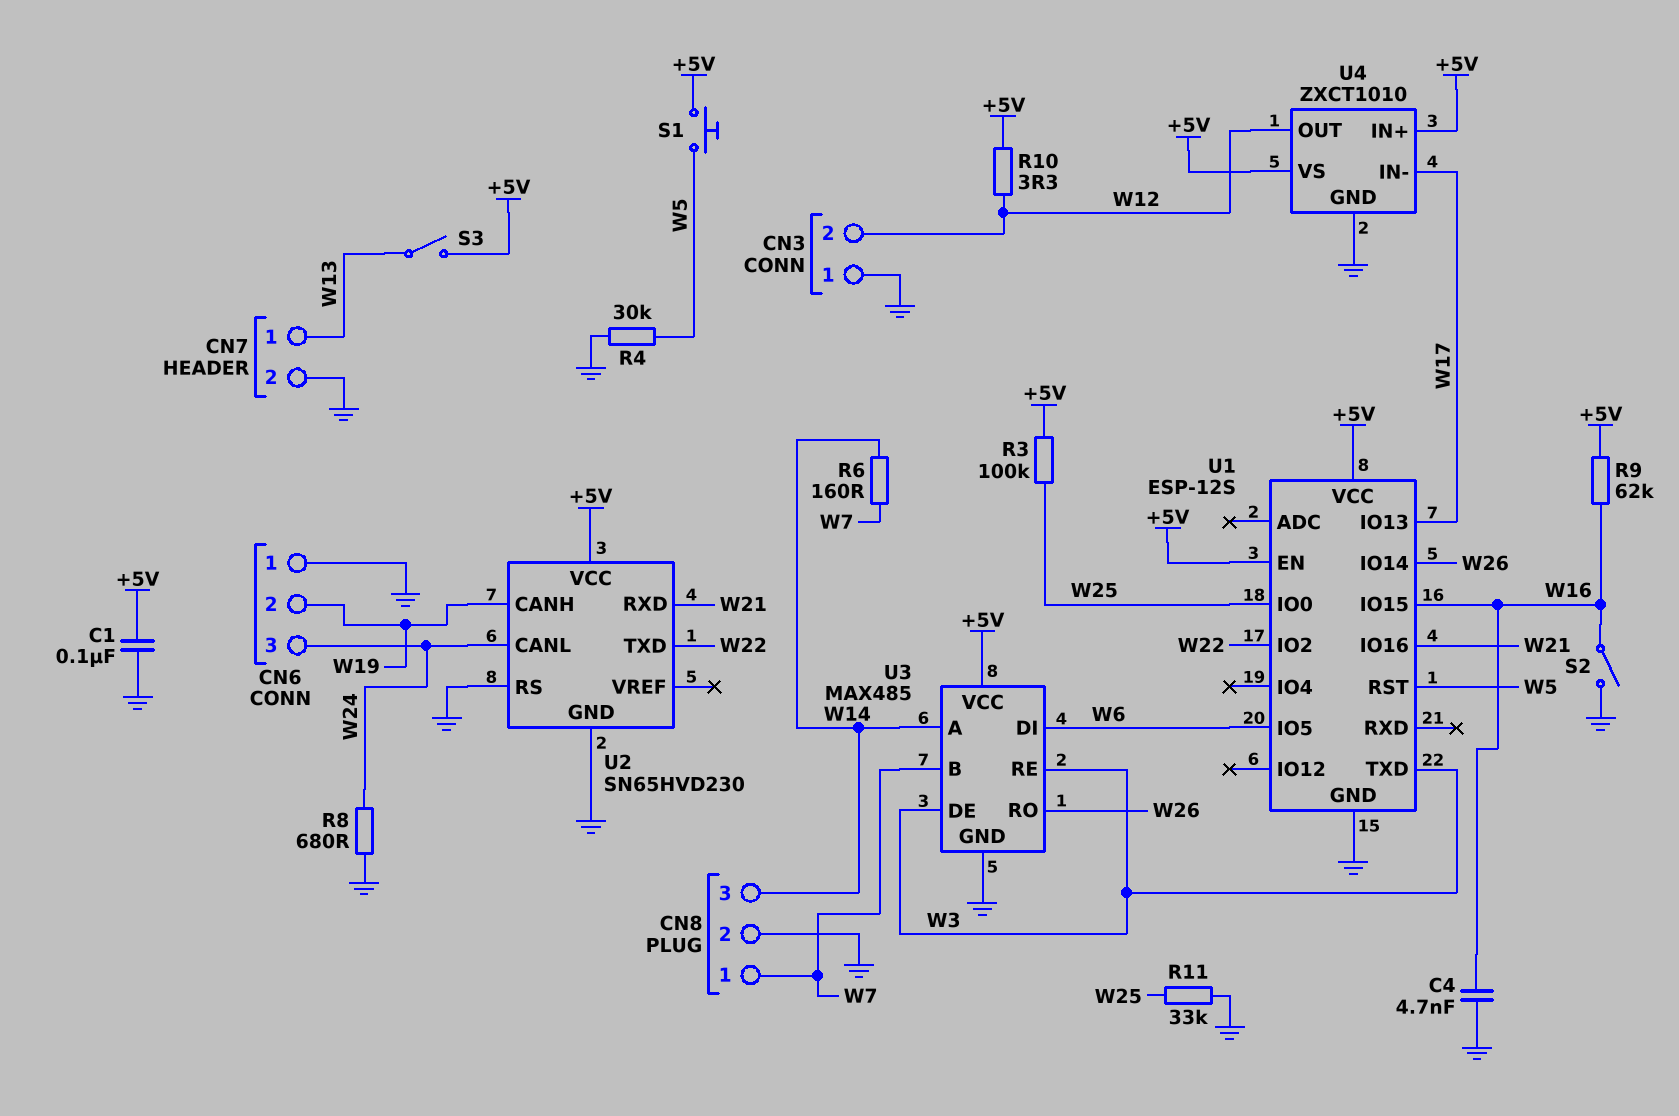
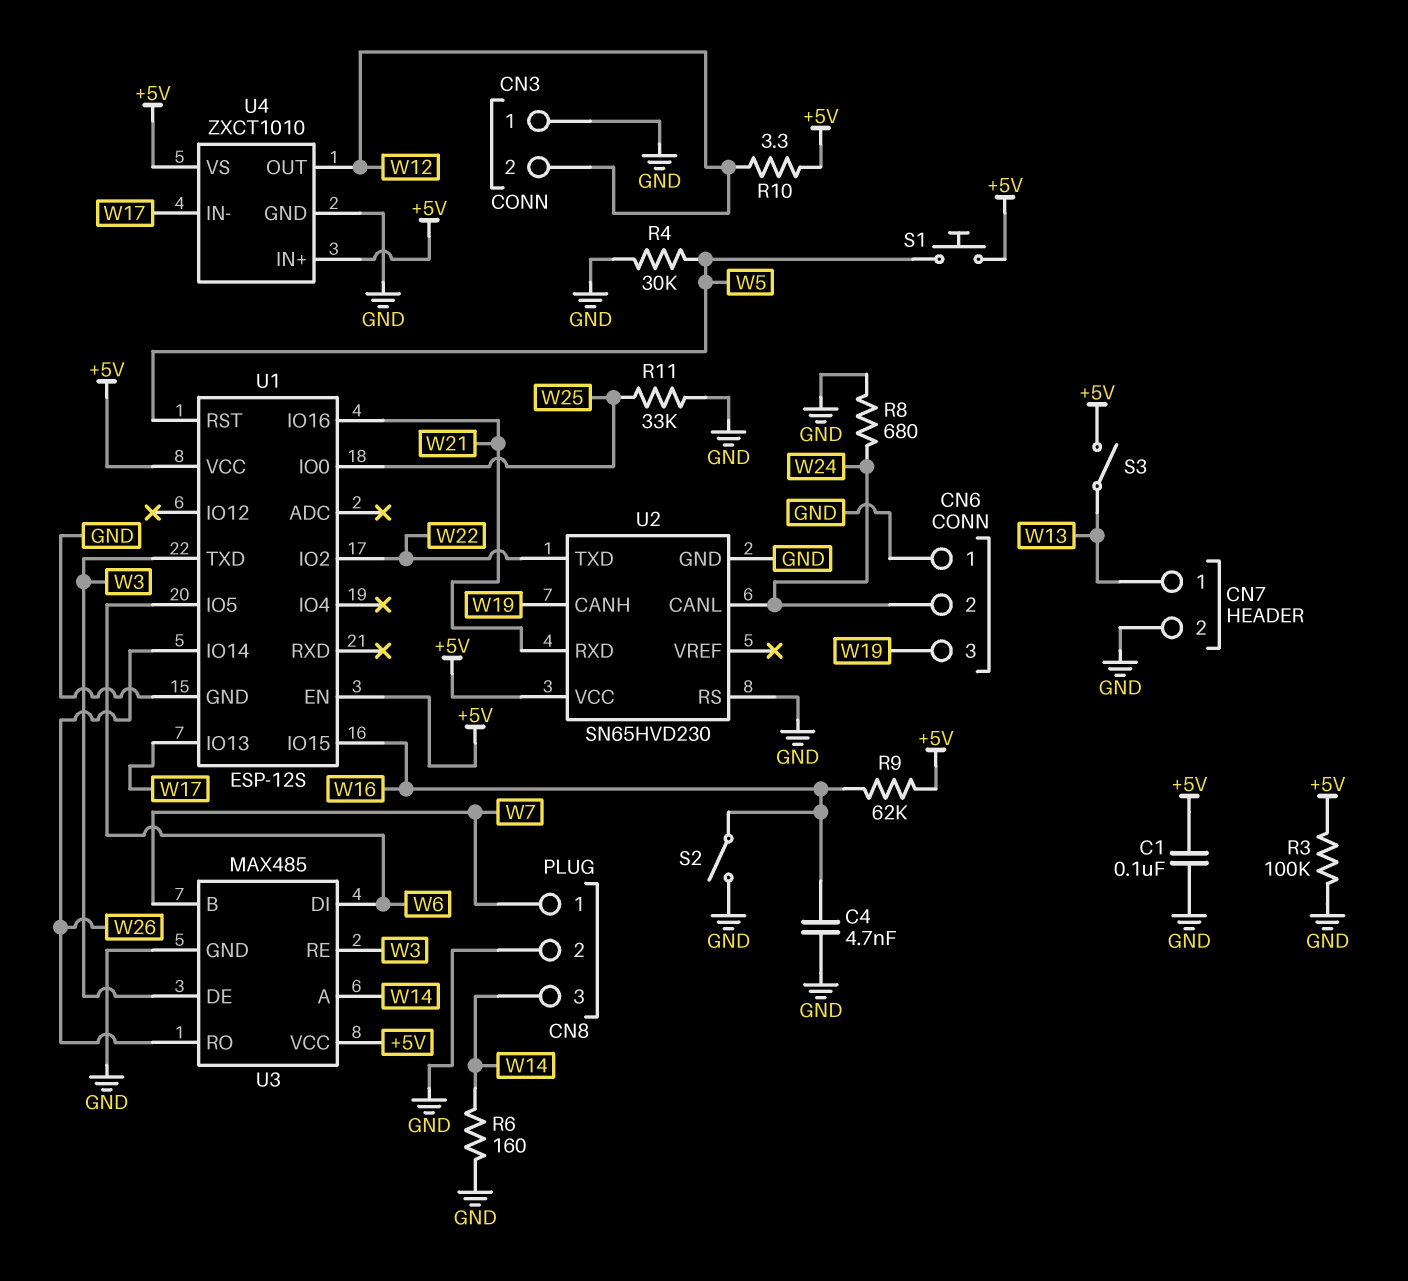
CN6 pin 2: W19 -> W24
CN6 pin 3: W24 -> W19
R3: 100k (+5V, W25) -> 100k (+5V, GND)
R6: 160 (W7, W14) -> 160 (GND, W14)

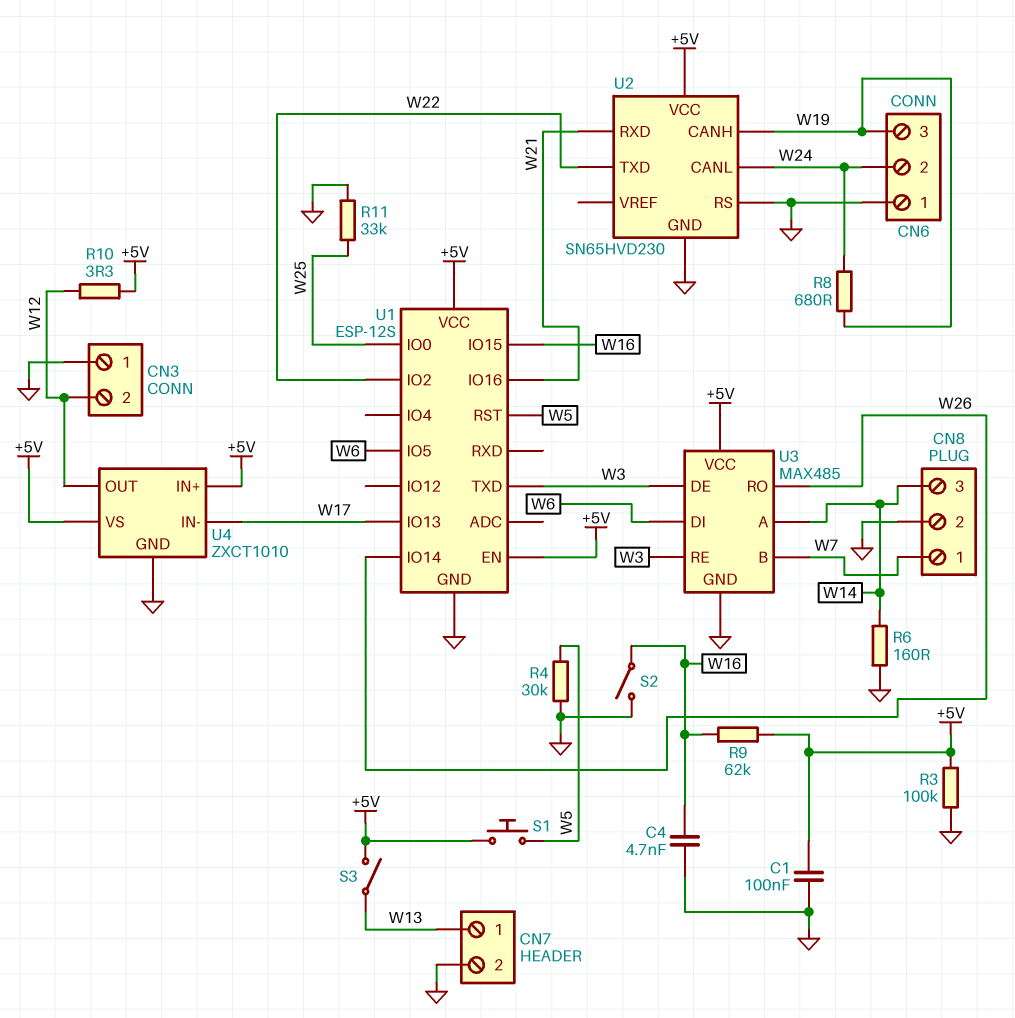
R8: 680 (GND, W24) -> 680 (W19, W24)

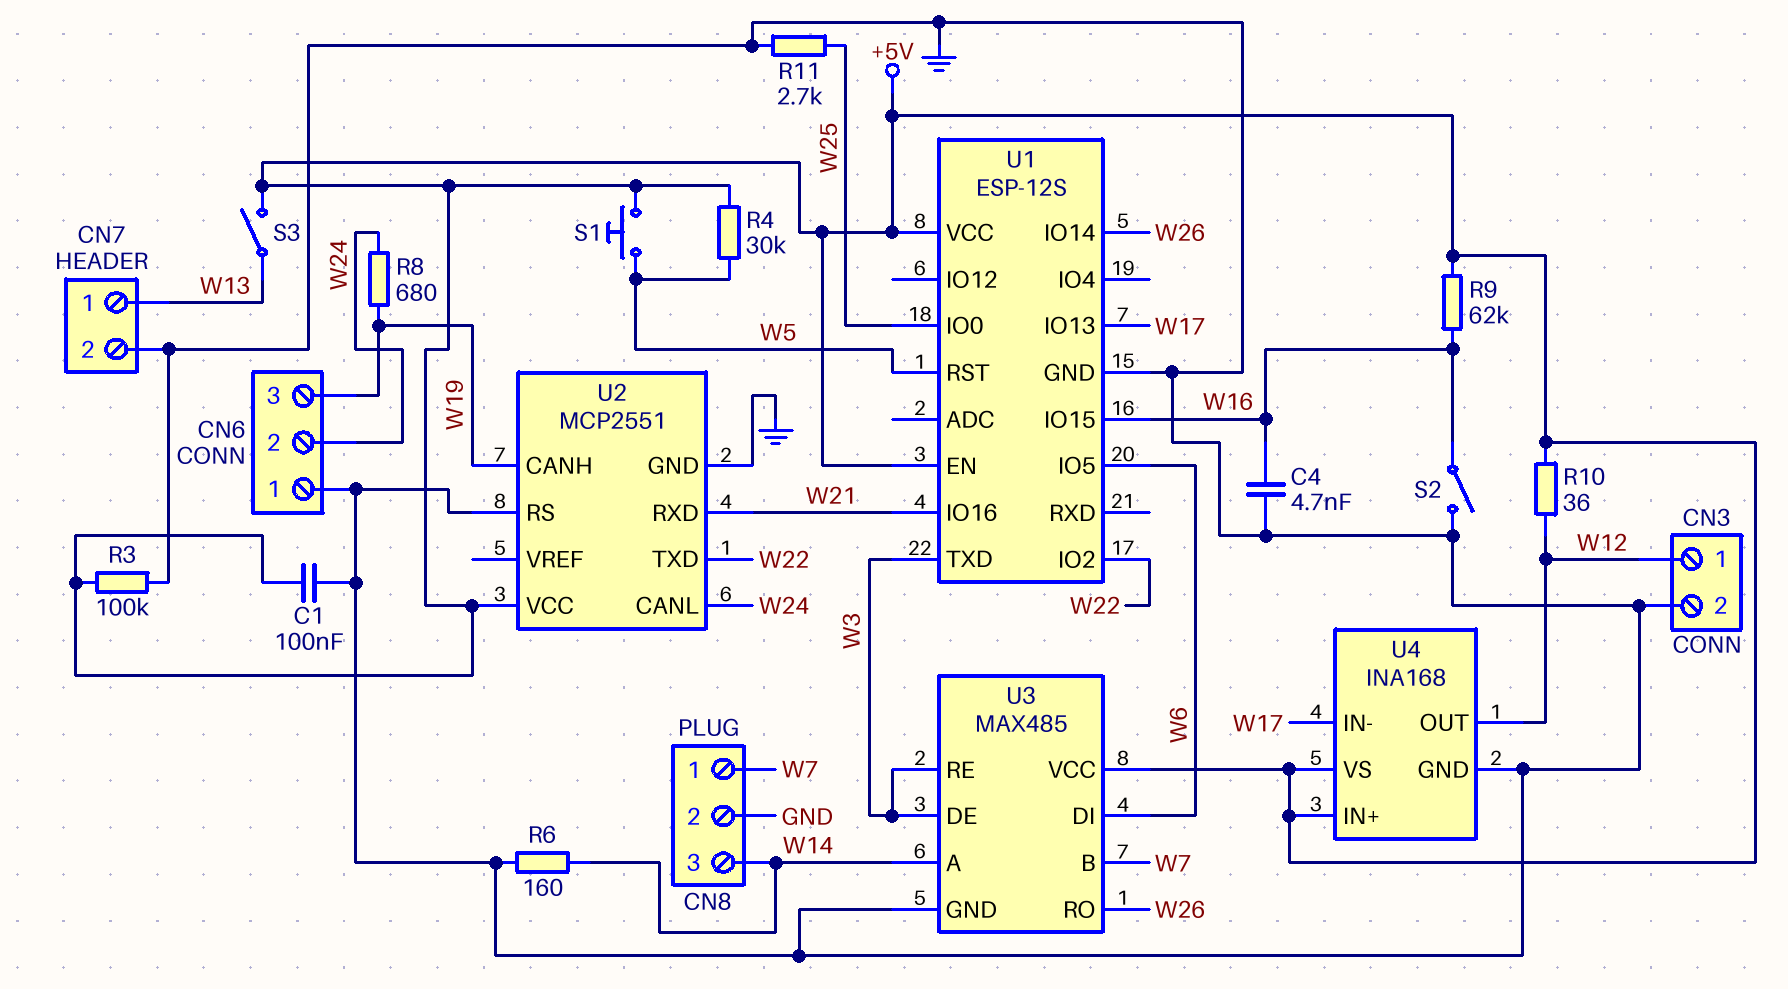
CN3 pin 1: GND -> W12
CN3 pin 2: W12 -> GND
R4: 30k (GND, W5) -> 30k (+5V, W5)
R10: 3.3 (+5V, W12) -> 36 (+5V, W12)
R11: 33k (GND, W25) -> 2.7k (GND, W25)
U2: SN65HVD230 -> MCP2551
U4: ZXCT1010 -> INA168

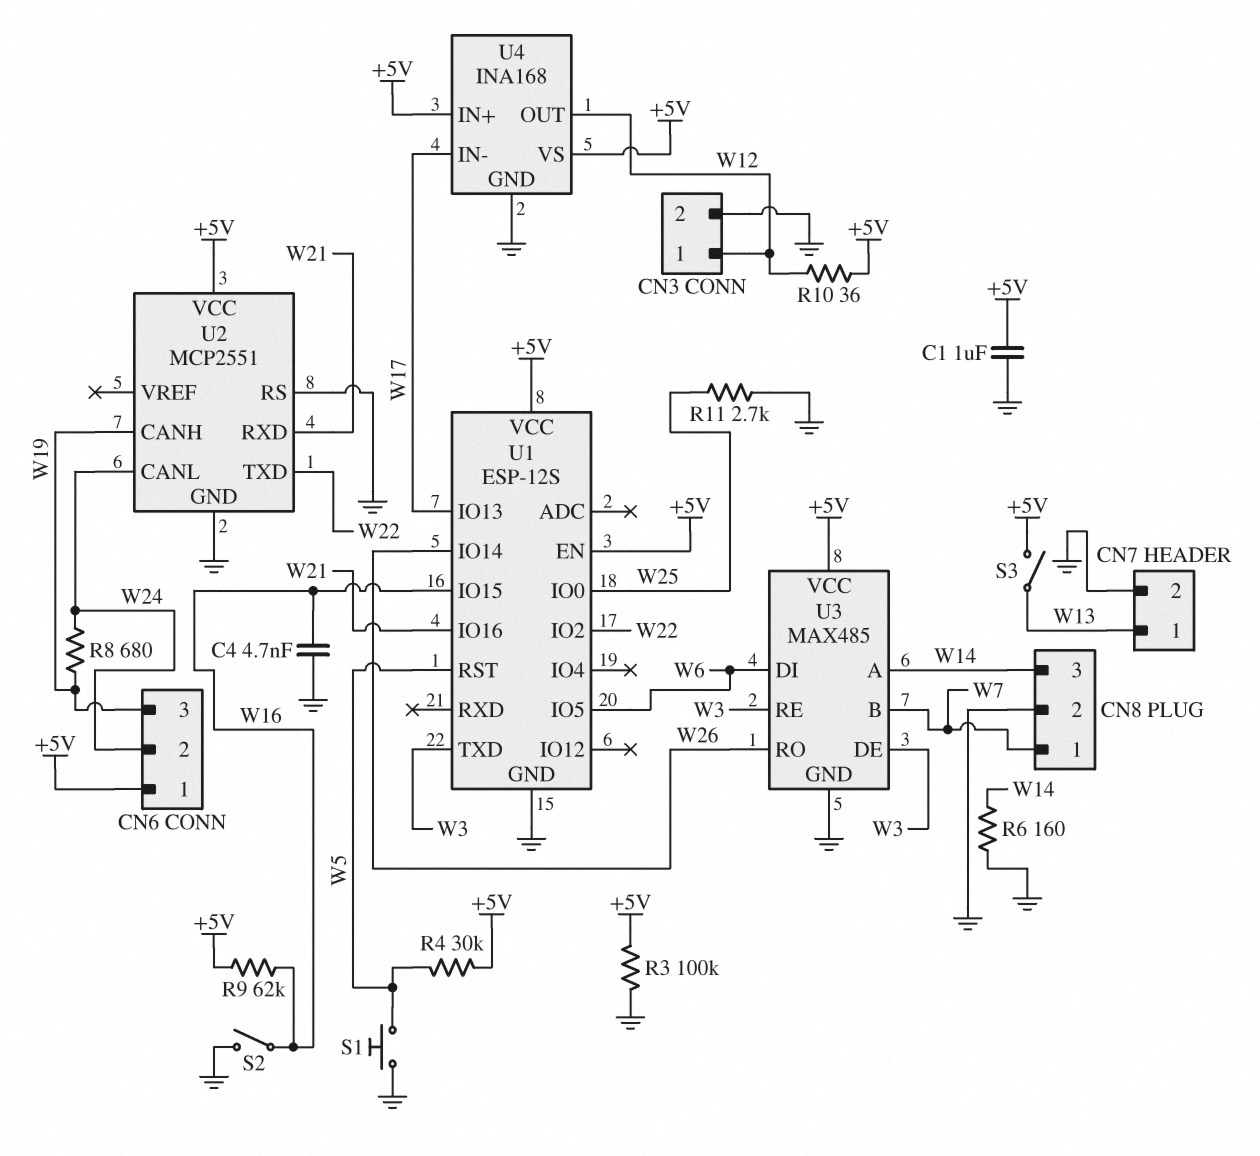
C1: 100nF (+5V, GND) -> 1uF (+5V, GND)
CN6 pin 1: GND -> +5V
S1: button (+5V, W5) -> button (GND, W5)

